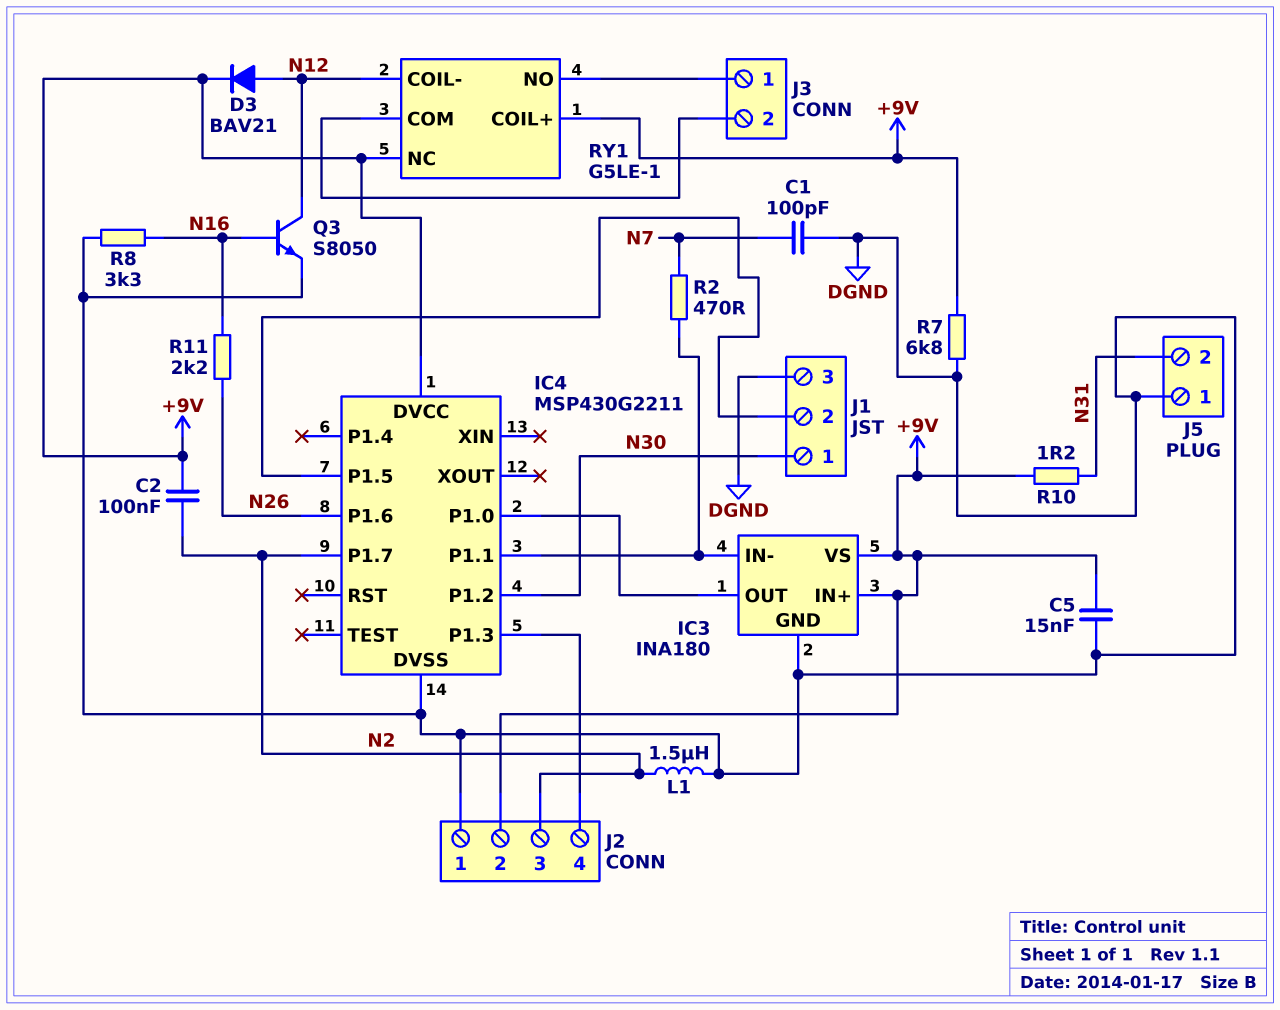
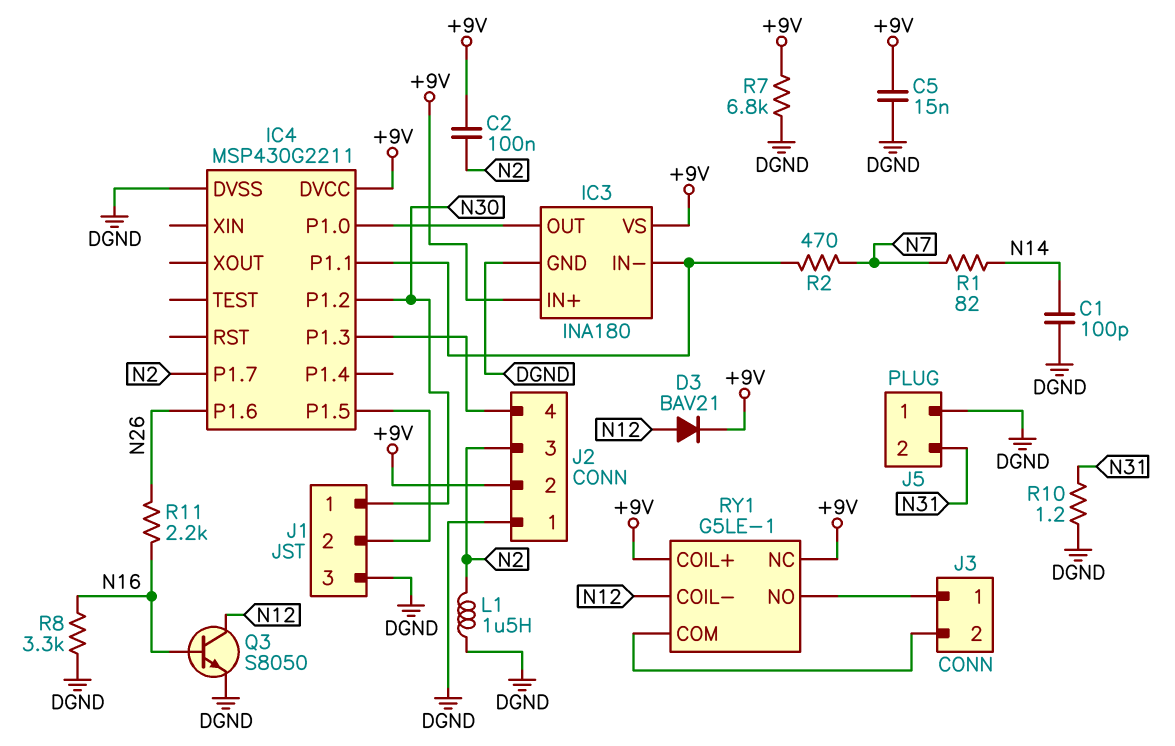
C1: 100pF (DGND, N7) -> 100pF (DGND, N14)
R1: none -> 82 (N7, N14)
R10: 1.2 (+9V, N31) -> 1.2 (DGND, N31)

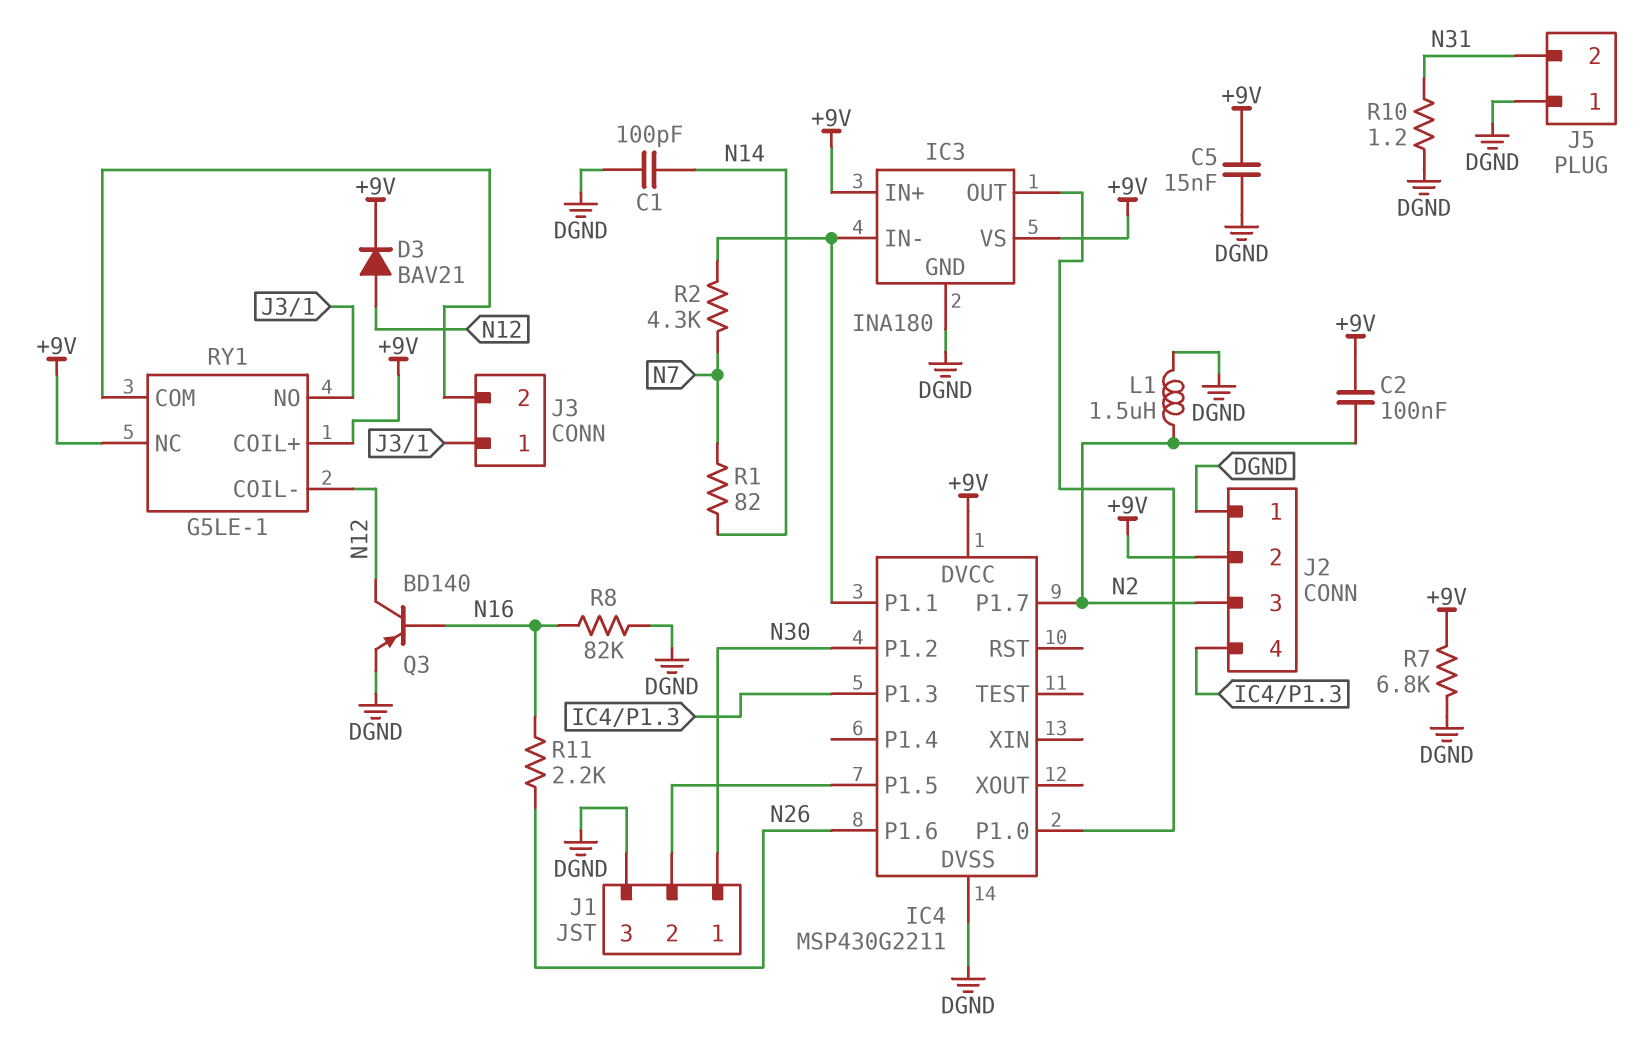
Q3: NPN S8050 (B N16, C N12, E DGND) -> PNP BD140 (B N16, C N12, E DGND)
R2: 470 (IC3/IN-, N7) -> 4.3k (IC3/IN-, N7)
R8: 3.3k (DGND, N16) -> 82k (DGND, N16)

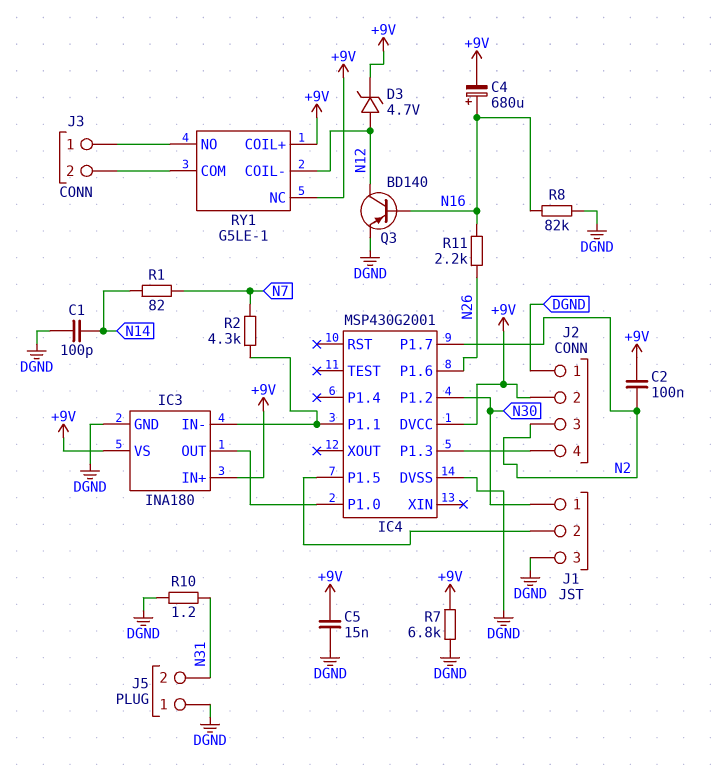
C4: none -> 680uF (plus N16, minus +9V)
D3: diode BAV21 (A N12, K +9V) -> zener 4.7V (A N12, K +9V)
IC4: MSP430G2211 -> MSP430G2001
L1: 1.5uH (DGND, N2) -> none

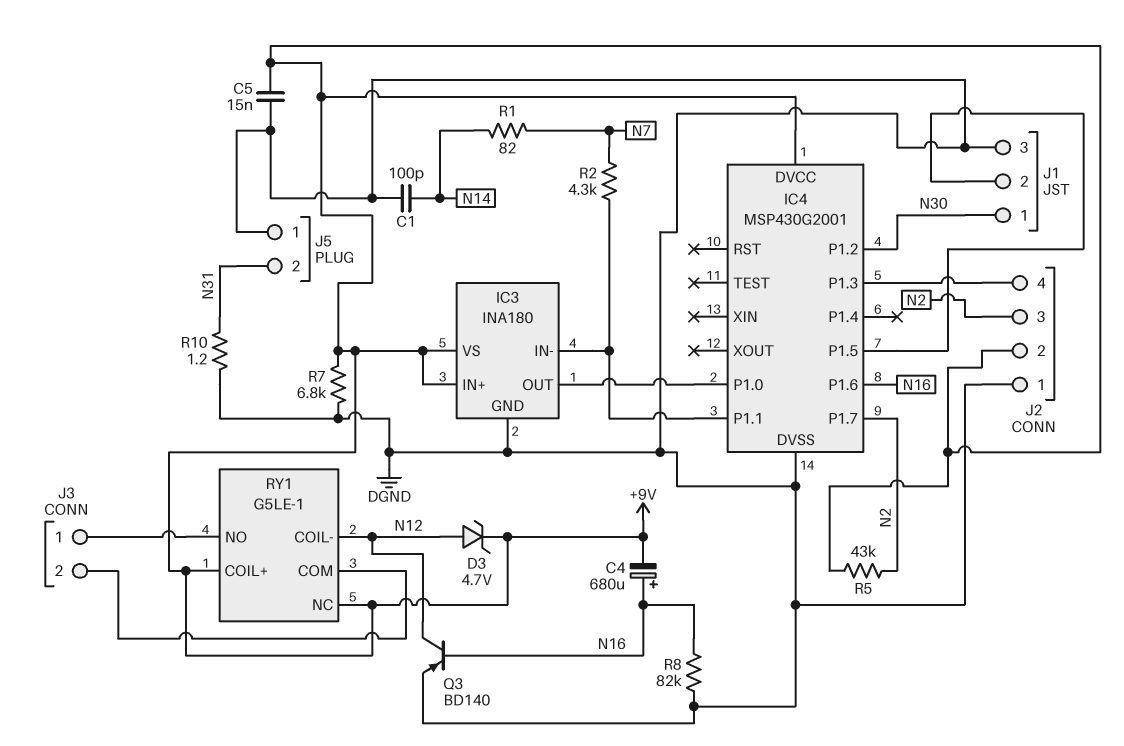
C2: 100nF (+9V, N2) -> none
IC4 pin P1.6: N26 -> N16
R5: none -> 43k (+9V, N2)
R11: 2.2k (N16, N26) -> none

